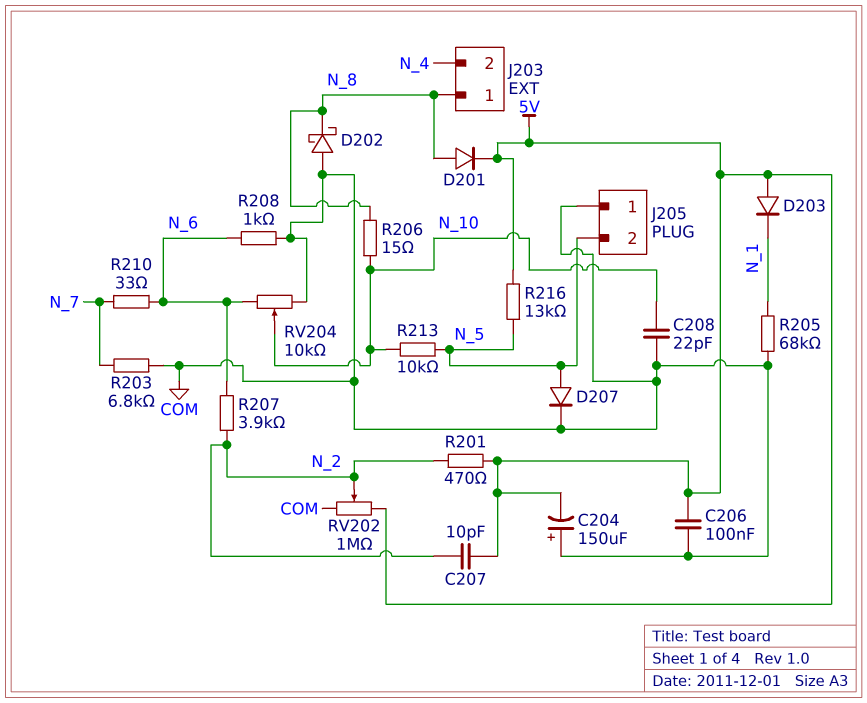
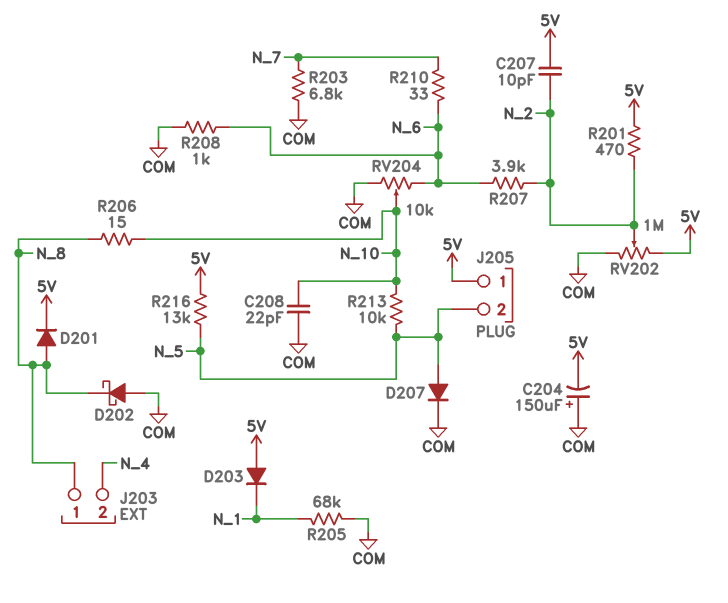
C206: 100nF (5V, COM) -> none
J205 pin 1: COM -> 5V

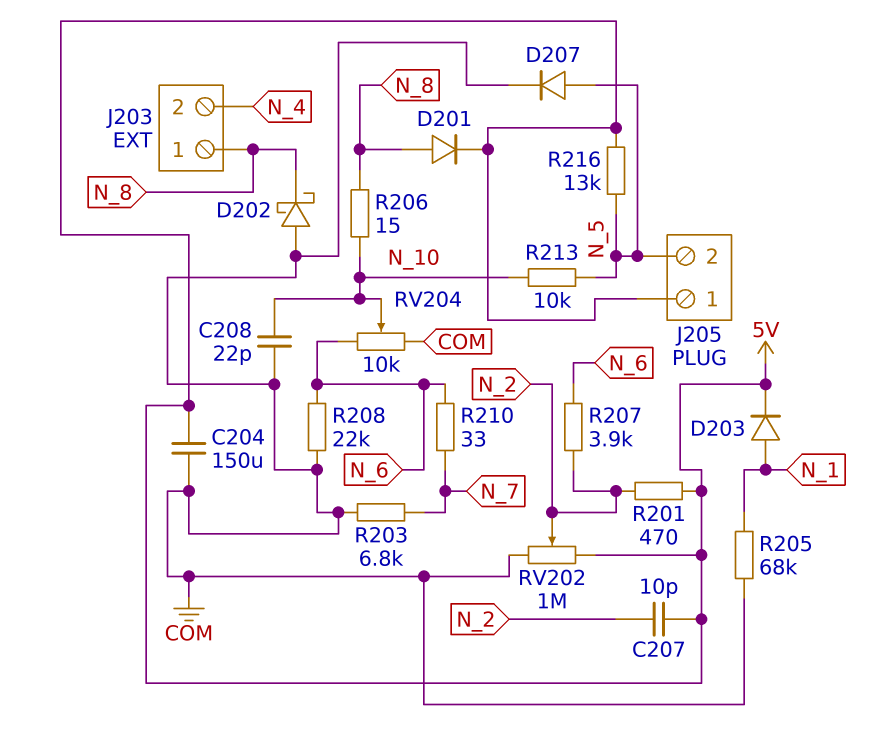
C204: 150uF (plus COM, minus 5V) -> 150uF (5V, COM)
D203: diode (A 5V, K N_1) -> diode (A N_1, K 5V)
R208: 1k (COM, N_6) -> 22k (COM, N_6)

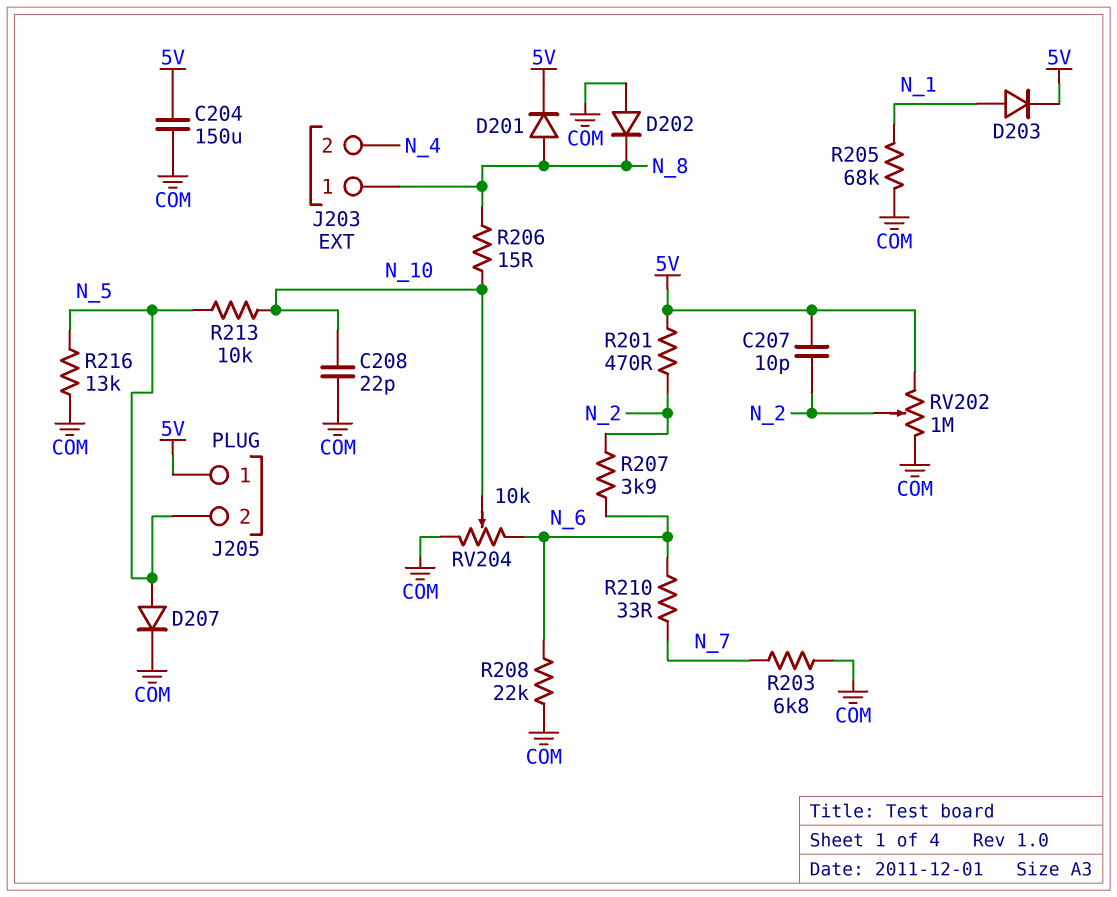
D202: schottky (A COM, K N_8) -> diode (A COM, K N_8)
R216: 13k (5V, N_5) -> 13k (COM, N_5)

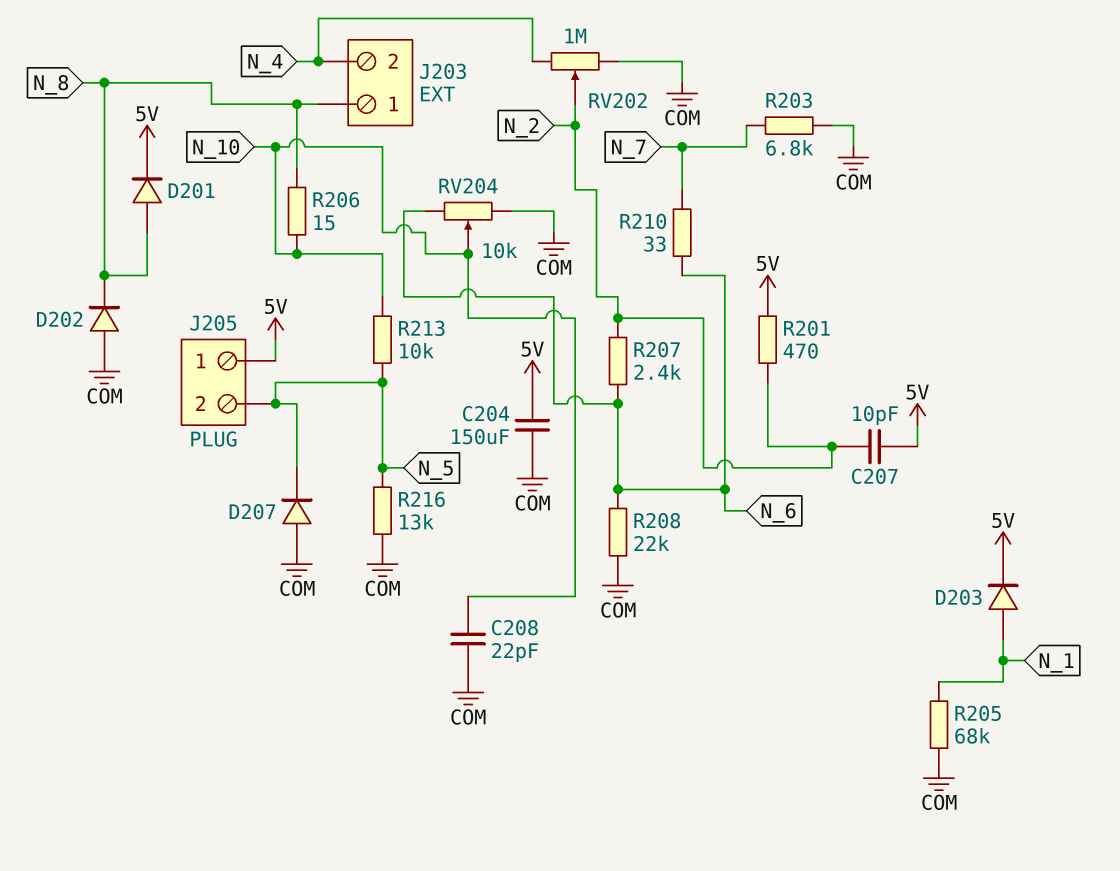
D207: diode (A N_5, K COM) -> diode (A COM, K N_5)
R207: 3.9k (N_2, N_6) -> 2.4k (N_2, N_6)
RV202: 1M (5V, COM, wiper N_2) -> 1M (COM, N_4, wiper N_2)

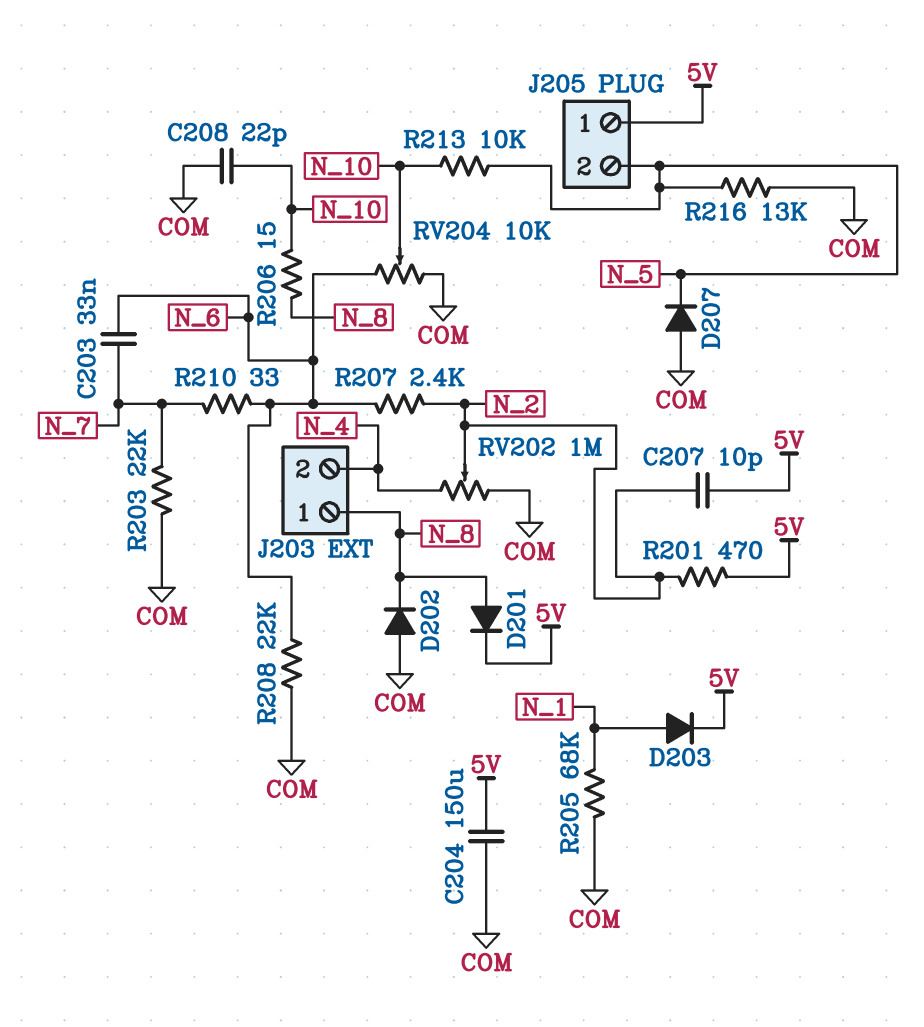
C203: none -> 33nF (N_6, N_7)
R203: 6.8k (COM, N_7) -> 22k (COM, N_7)

